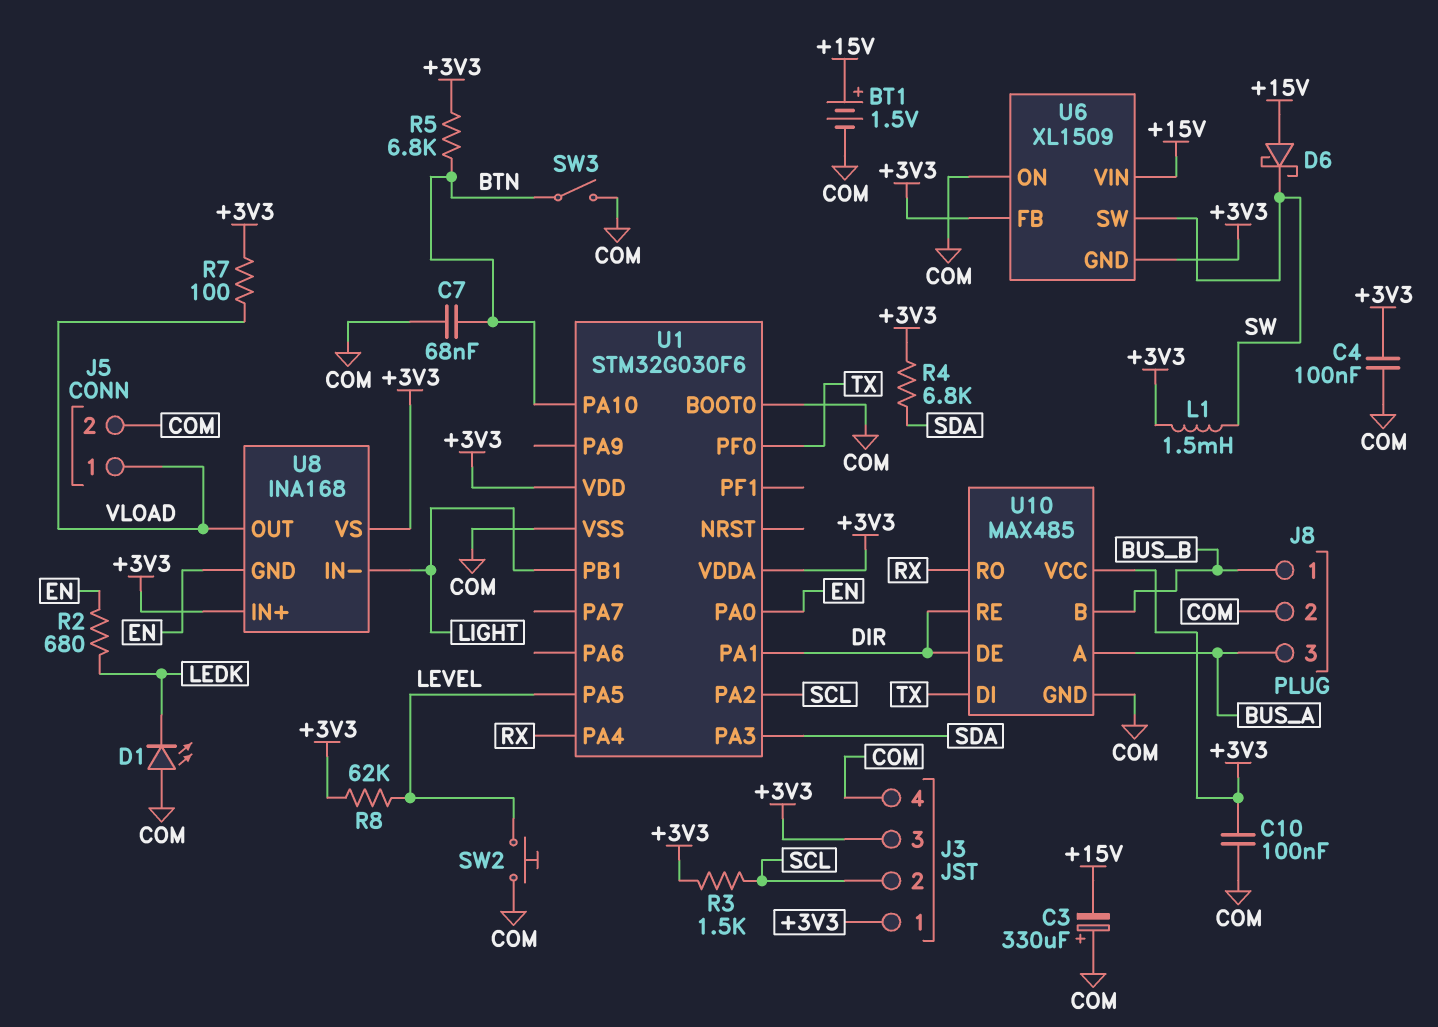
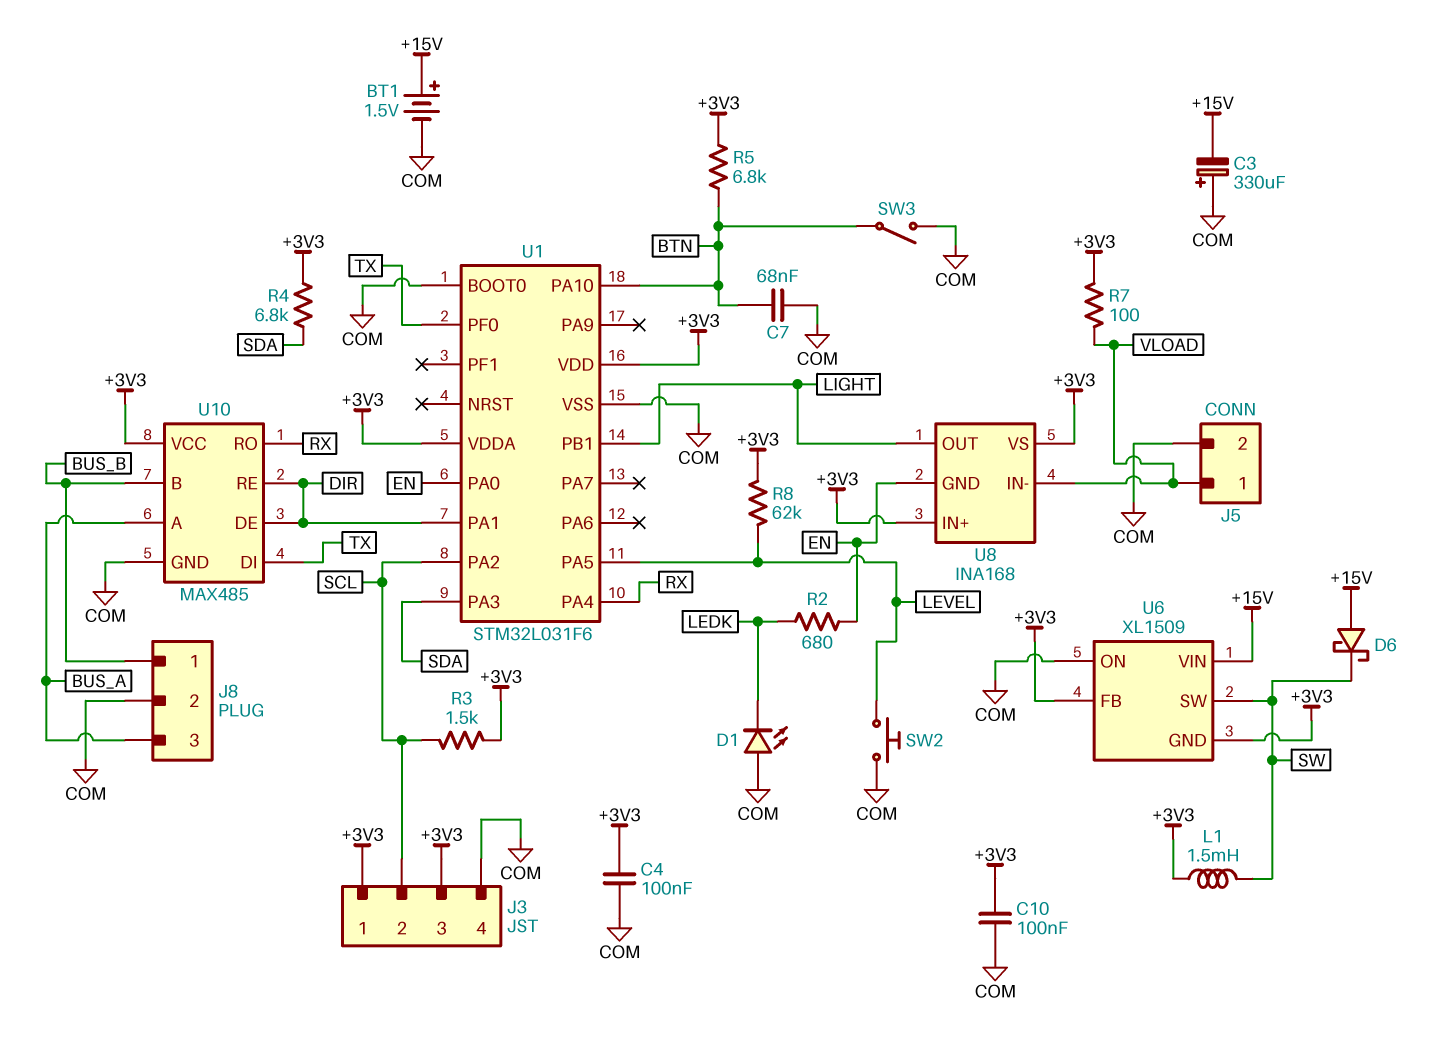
U1: STM32G030F6 -> STM32L031F6
U8 pin IN-: LIGHT -> VLOAD
U8 pin OUT: VLOAD -> LIGHT

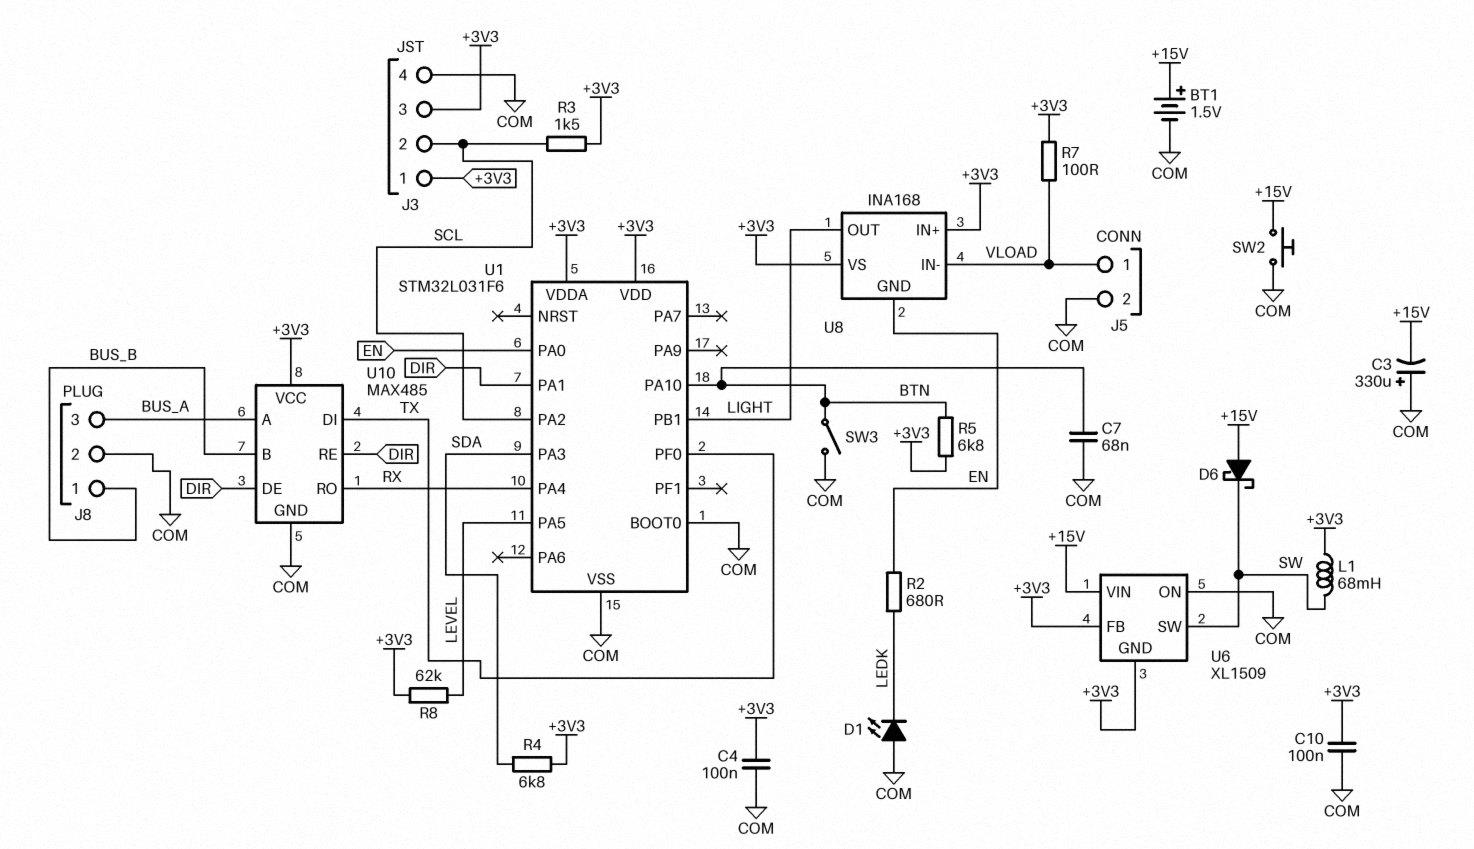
L1: 1.5mH (+3V3, SW) -> 68mH (+3V3, SW)
SW2: button (COM, LEVEL) -> button (+15V, COM)

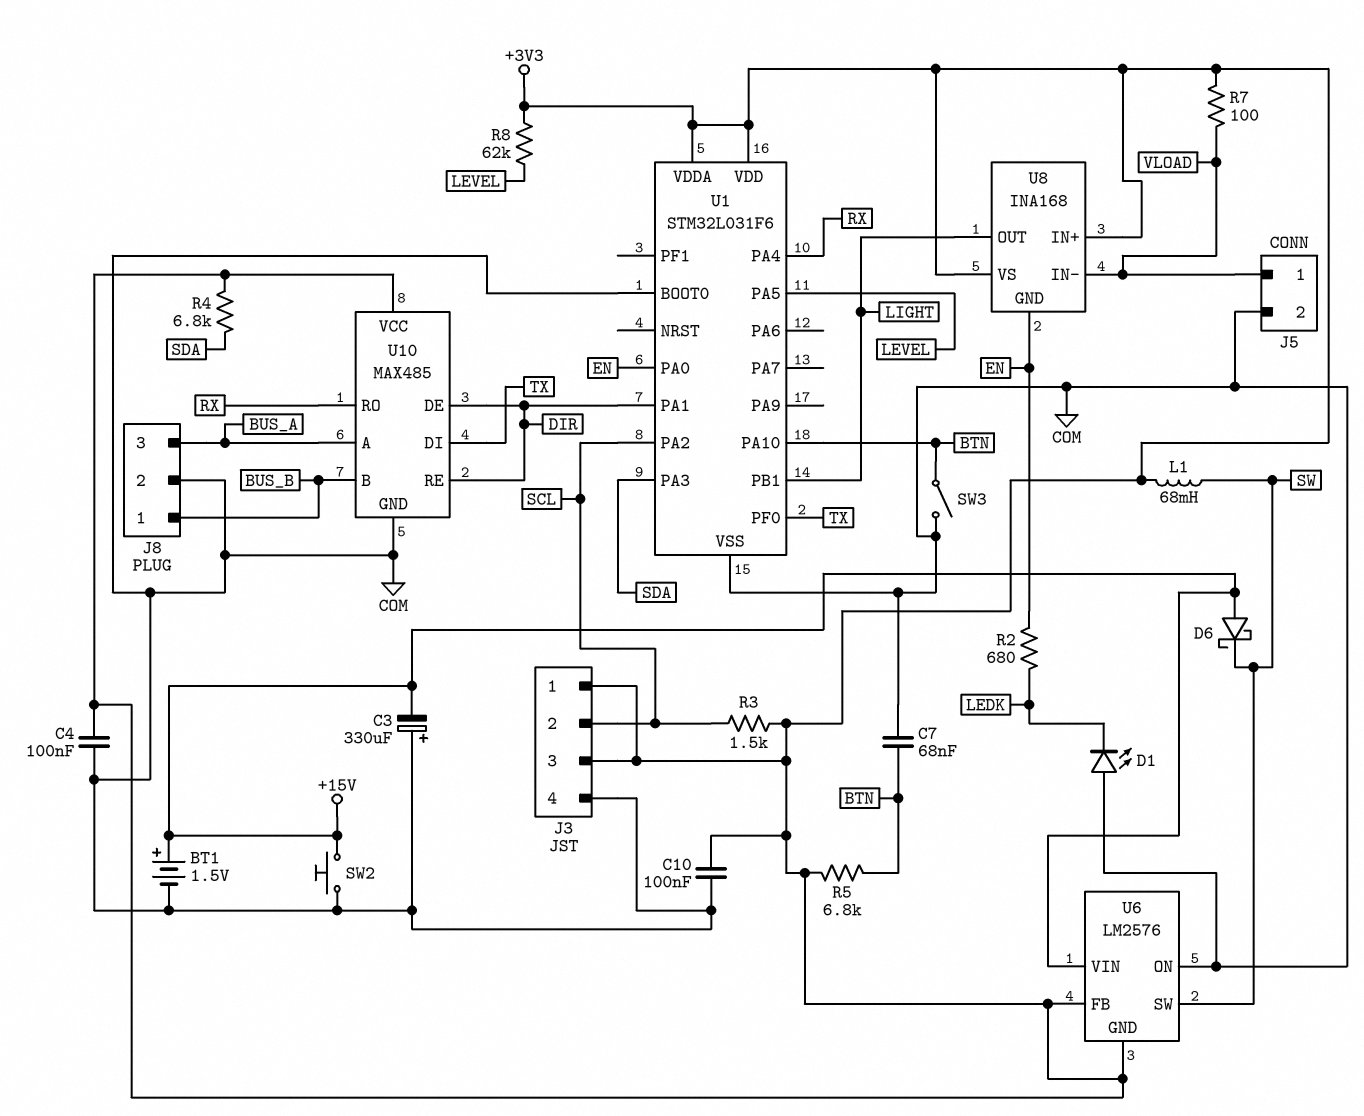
U6: XL1509 -> LM2576

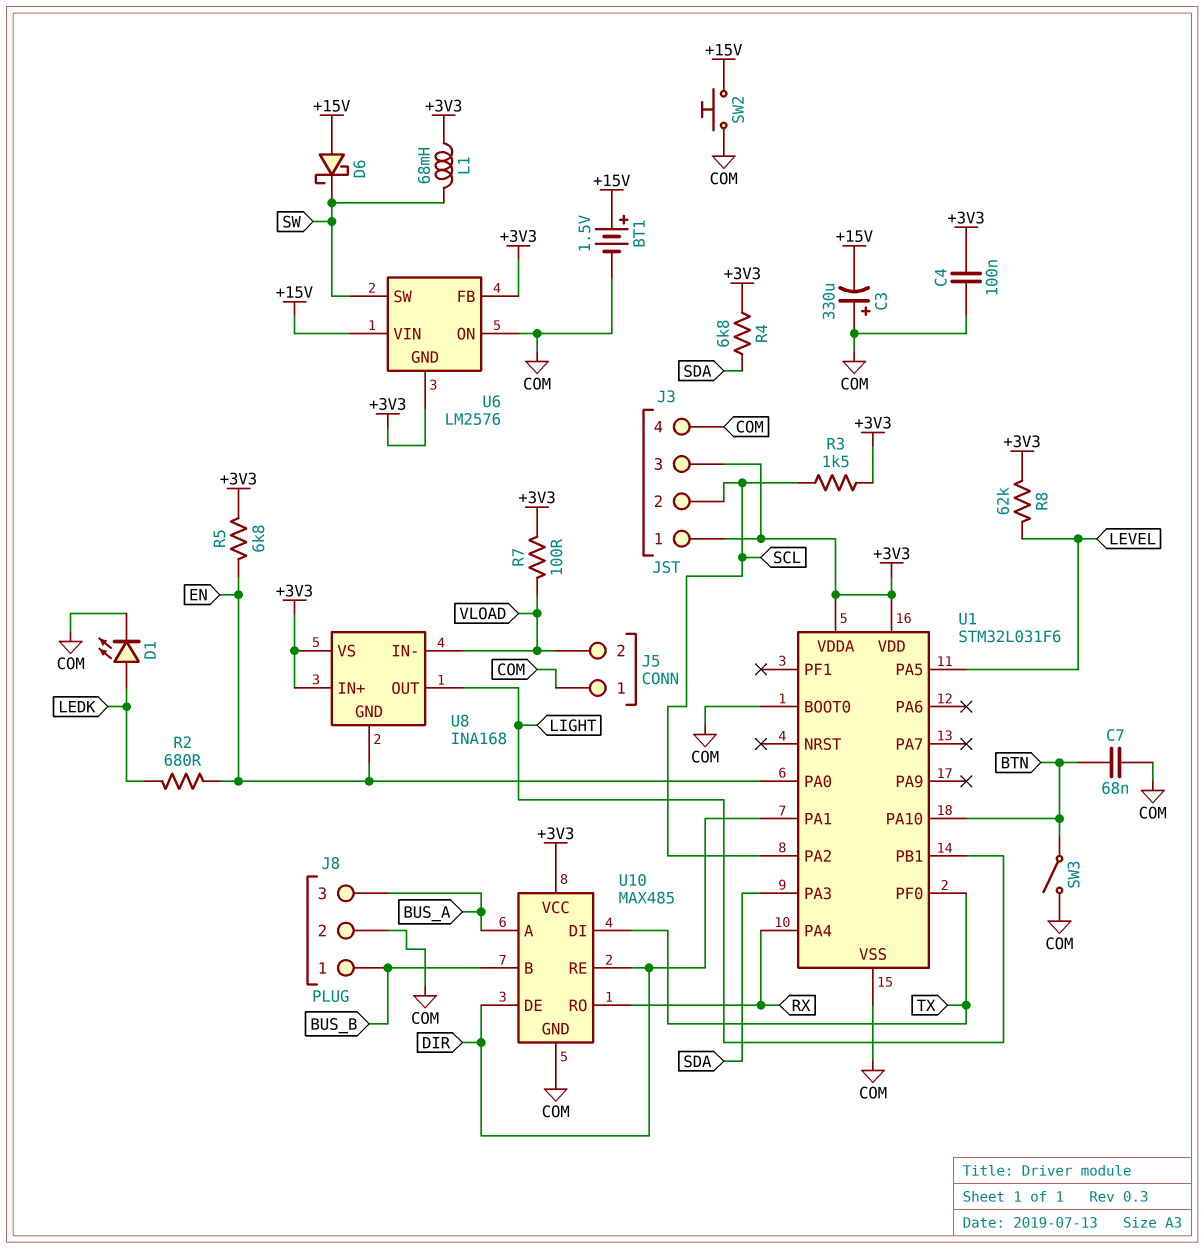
C10: 100nF (+3V3, COM) -> none
D1: LED (A COM, K LEDK) -> LED (A LEDK, K COM)
J5 pin 1: VLOAD -> COM
J5 pin 2: COM -> VLOAD
R5: 6.8k (+3V3, BTN) -> 6.8k (+3V3, EN)

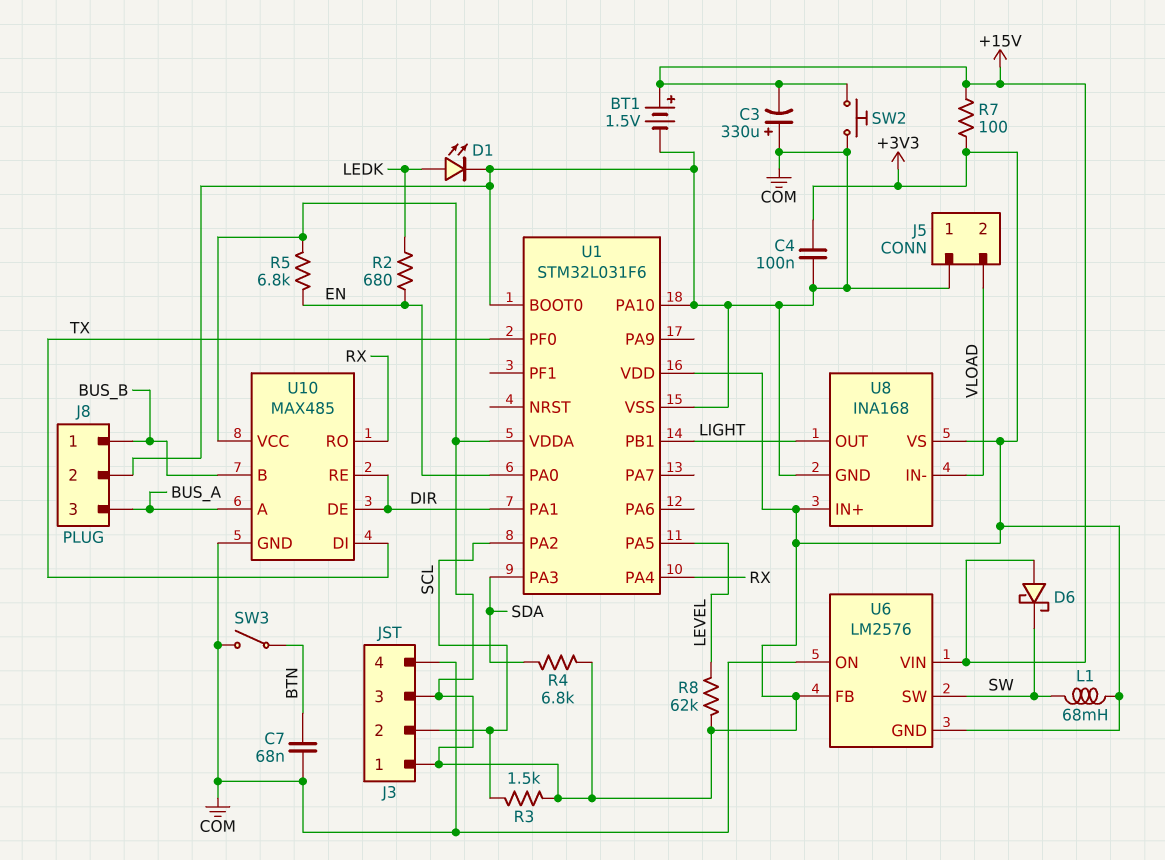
R7: 100 (+3V3, VLOAD) -> 100 (+3V3, +15V)
U1 pin PA10: BTN -> COM
U8 pin GND: EN -> COM

